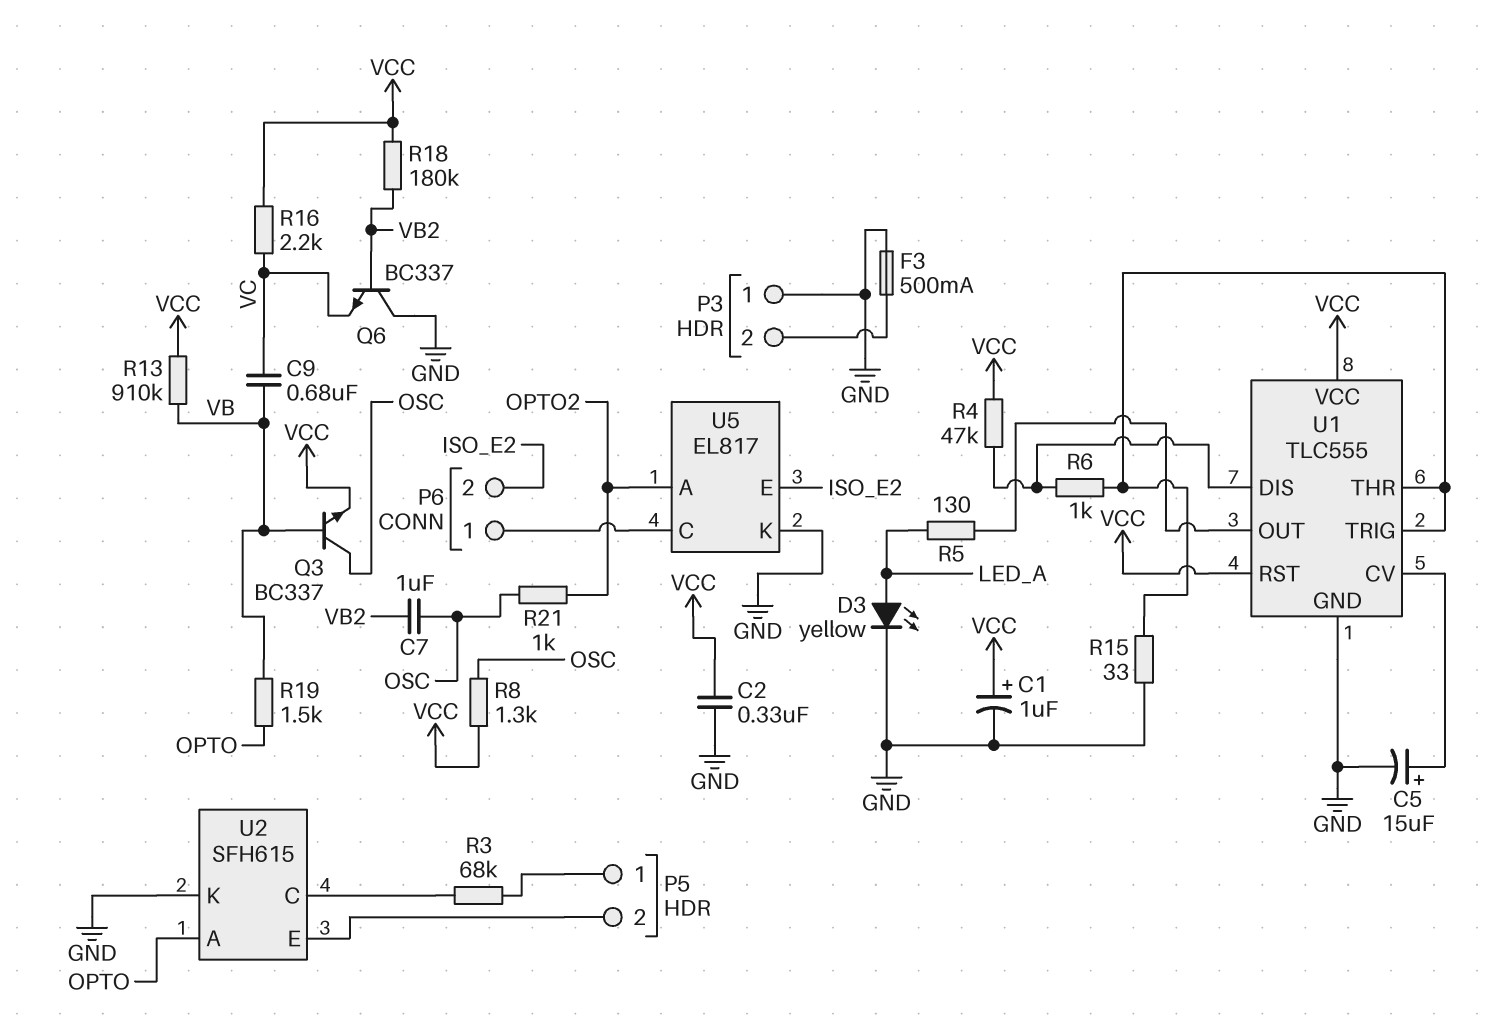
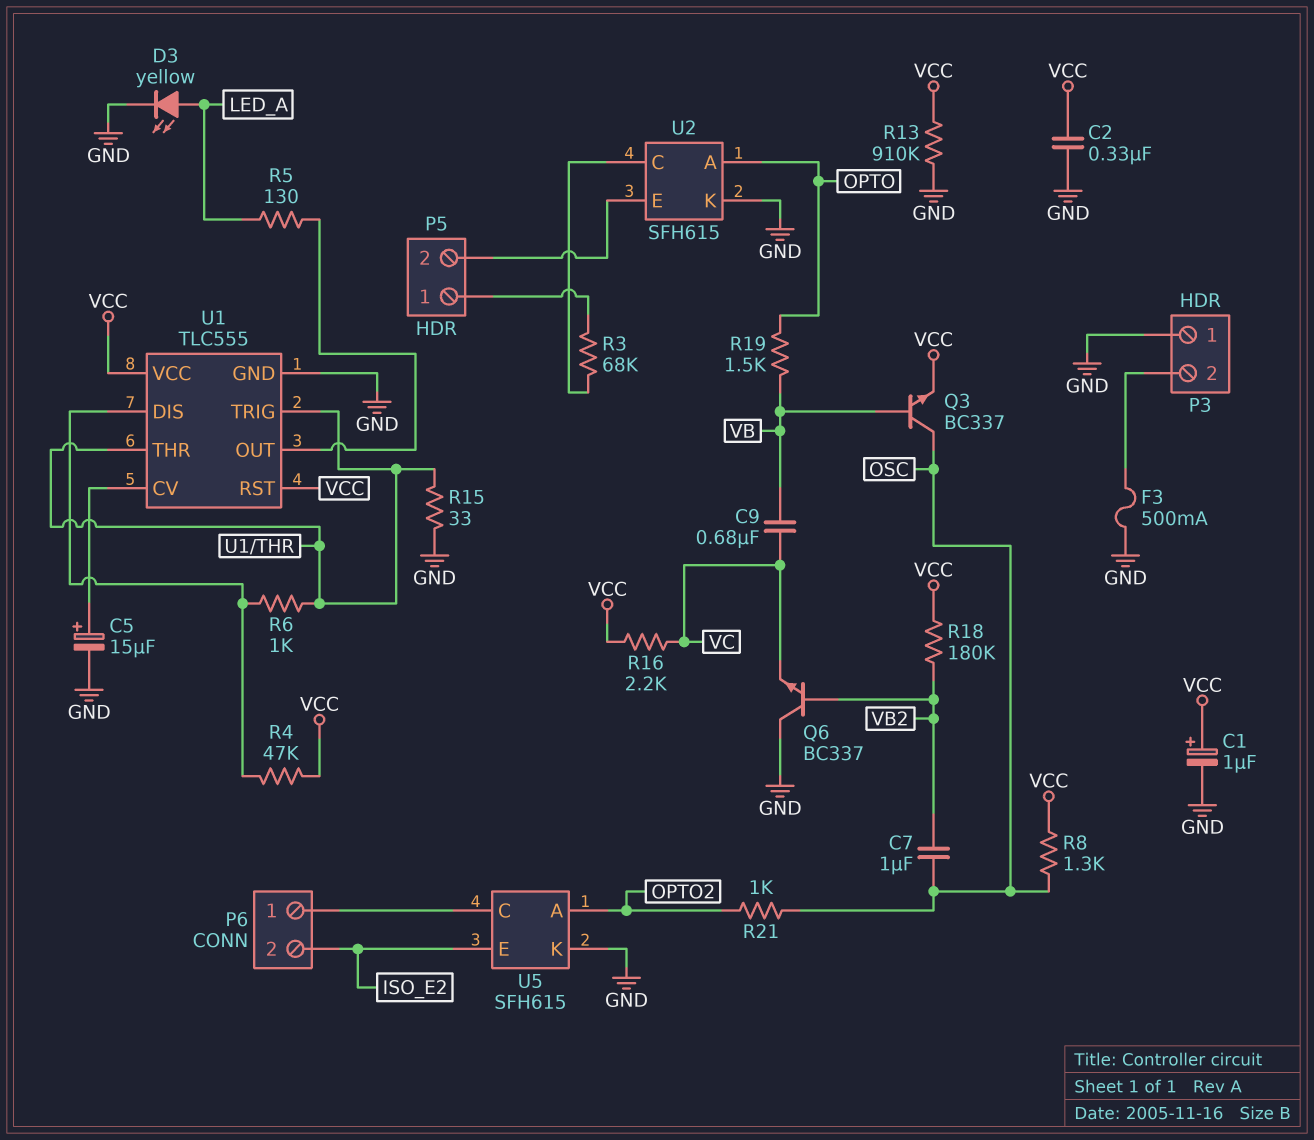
R13: 910k (VB, VCC) -> 910k (GND, VCC)
U5: EL817 -> SFH615

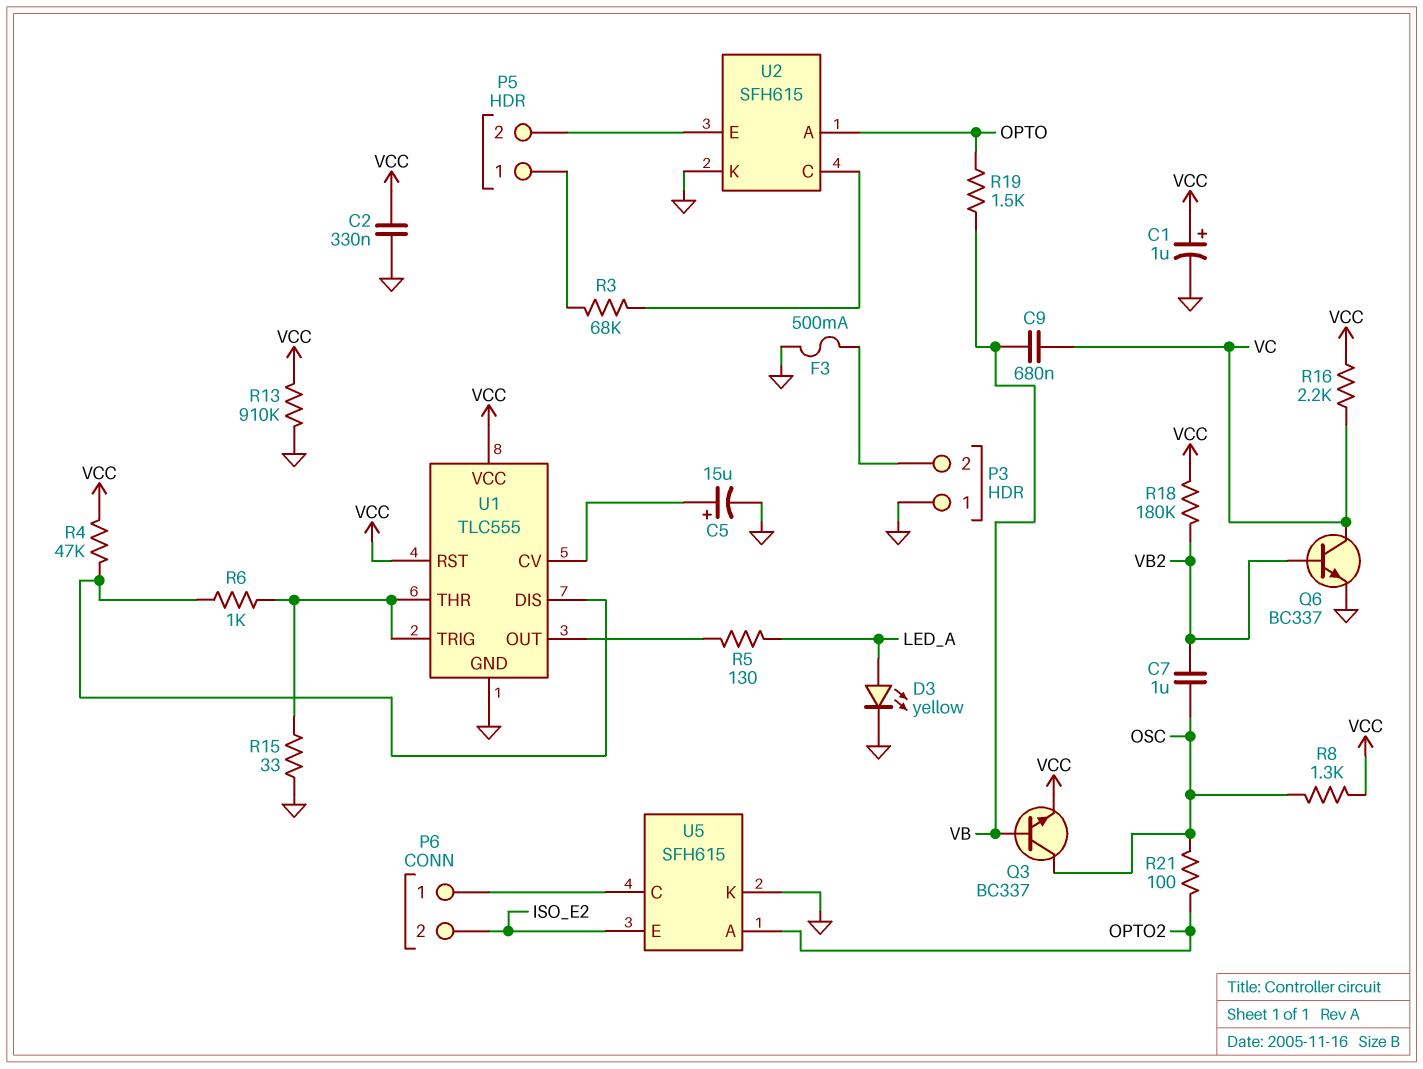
Q6: NPN BC337 (B VB2, C GND, E VC) -> NPN BC337 (B VB2, C VC, E GND)
R21: 1k (OPTO2, OSC) -> 100 (OPTO2, OSC)

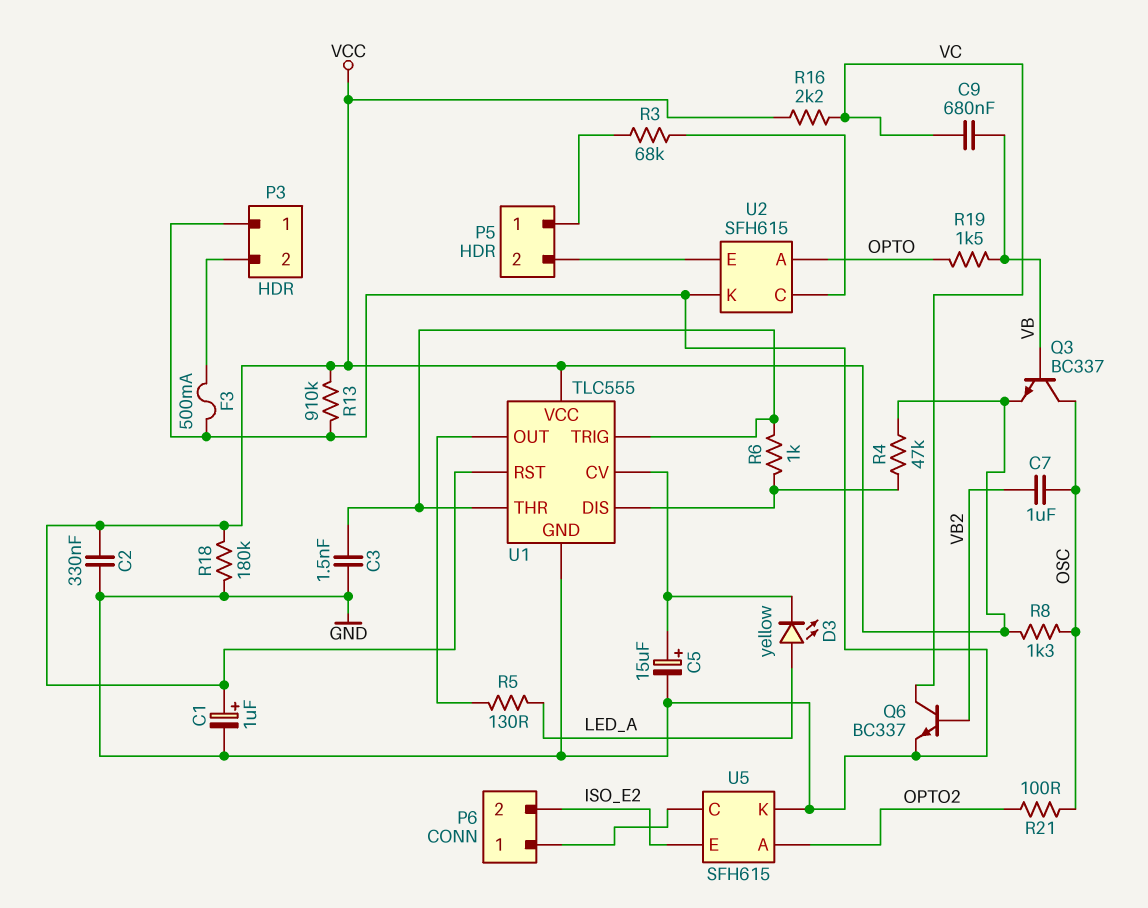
C3: none -> 1.5nF (GND, U1/THR)
D3: LED yellow (A LED_A, K GND) -> LED yellow (A LED_A, K U1/CV)
R15: 33 (GND, U1/THR) -> none
R18: 180k (VB2, VCC) -> 180k (GND, VCC)

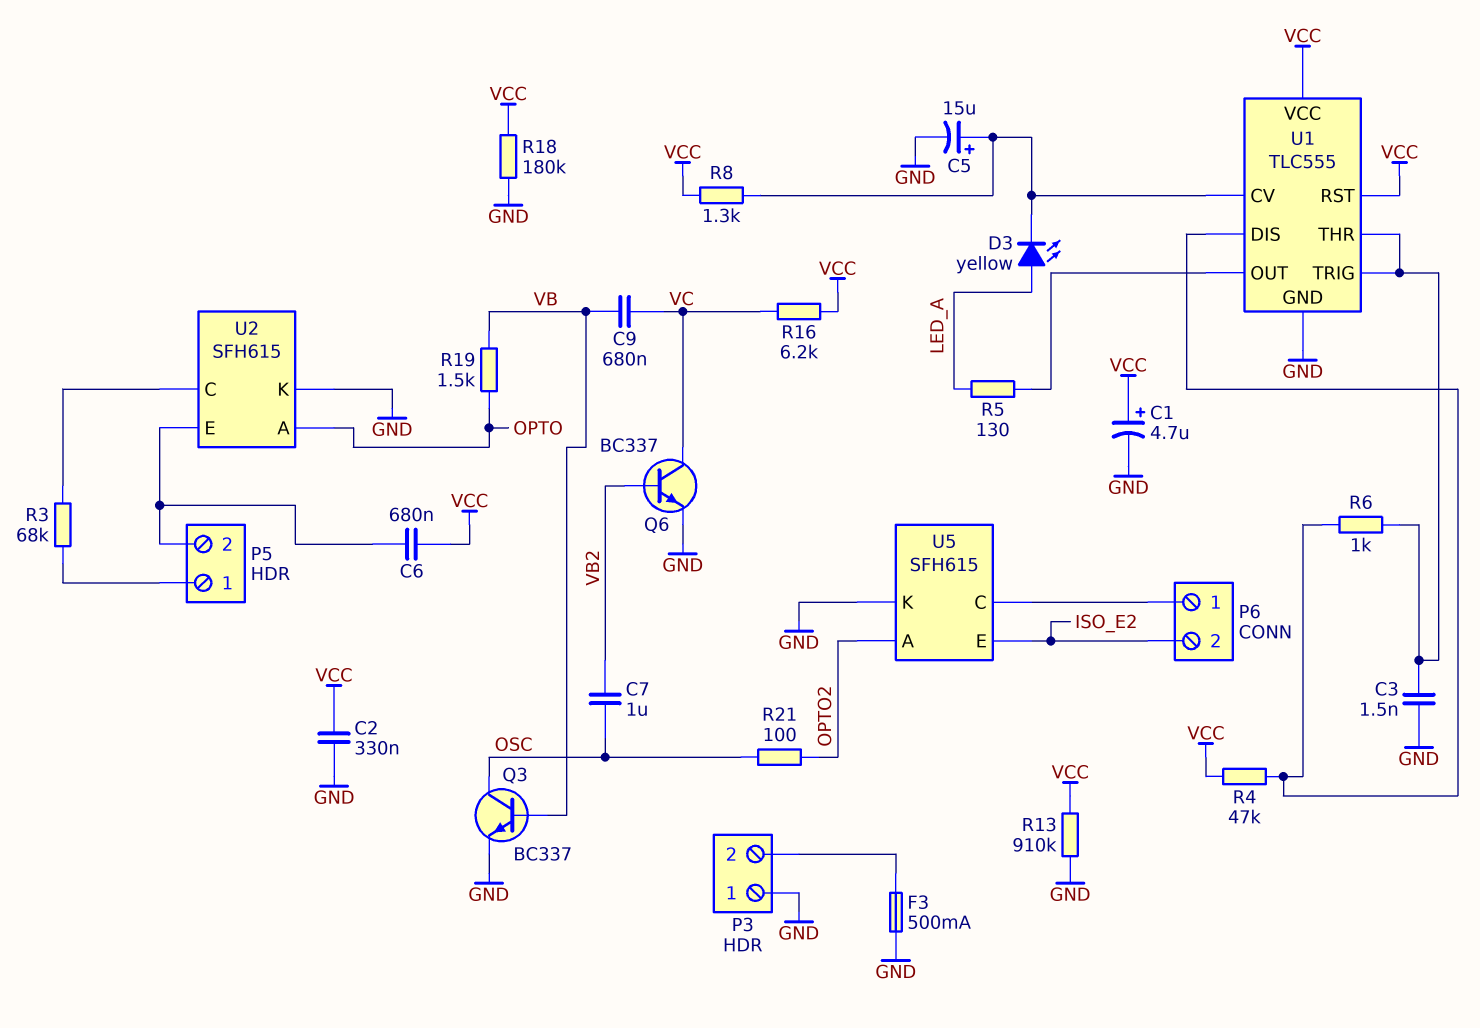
C1: 1uF (plus VCC, minus GND) -> 4.7uF (plus VCC, minus GND)
C6: none -> 680nF (P5/2, VCC)
Q3: NPN BC337 (B VB, C OSC, E VCC) -> NPN BC337 (B VB, C OSC, E GND)
R8: 1.3k (OSC, VCC) -> 1.3k (U1/CV, VCC)
R16: 2.2k (VC, VCC) -> 6.2k (VC, VCC)

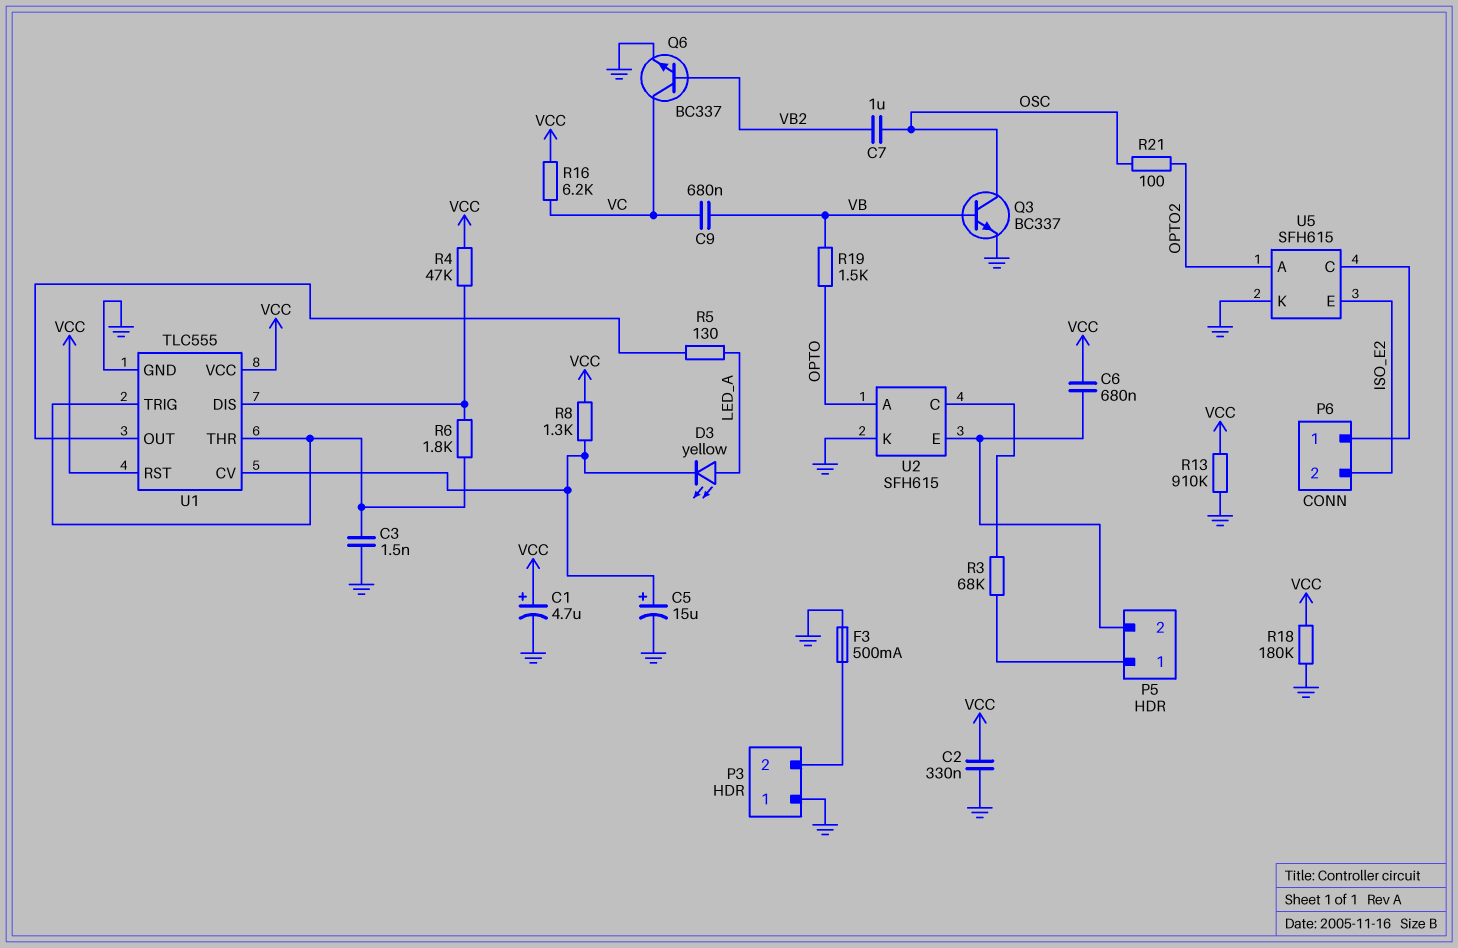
R6: 1k (U1/DIS, U1/THR) -> 1.8k (U1/DIS, U1/THR)

